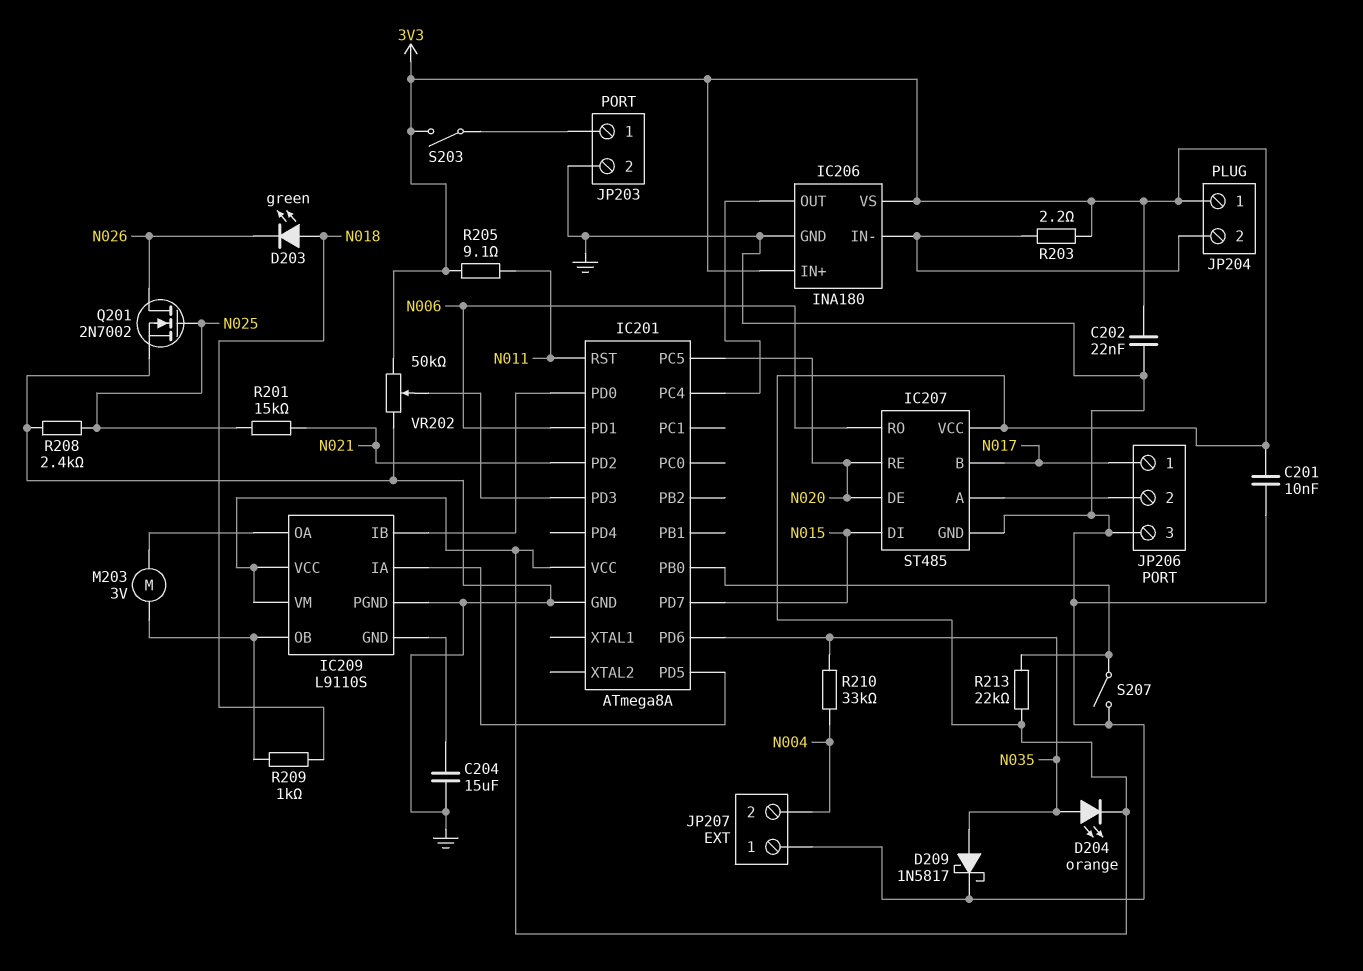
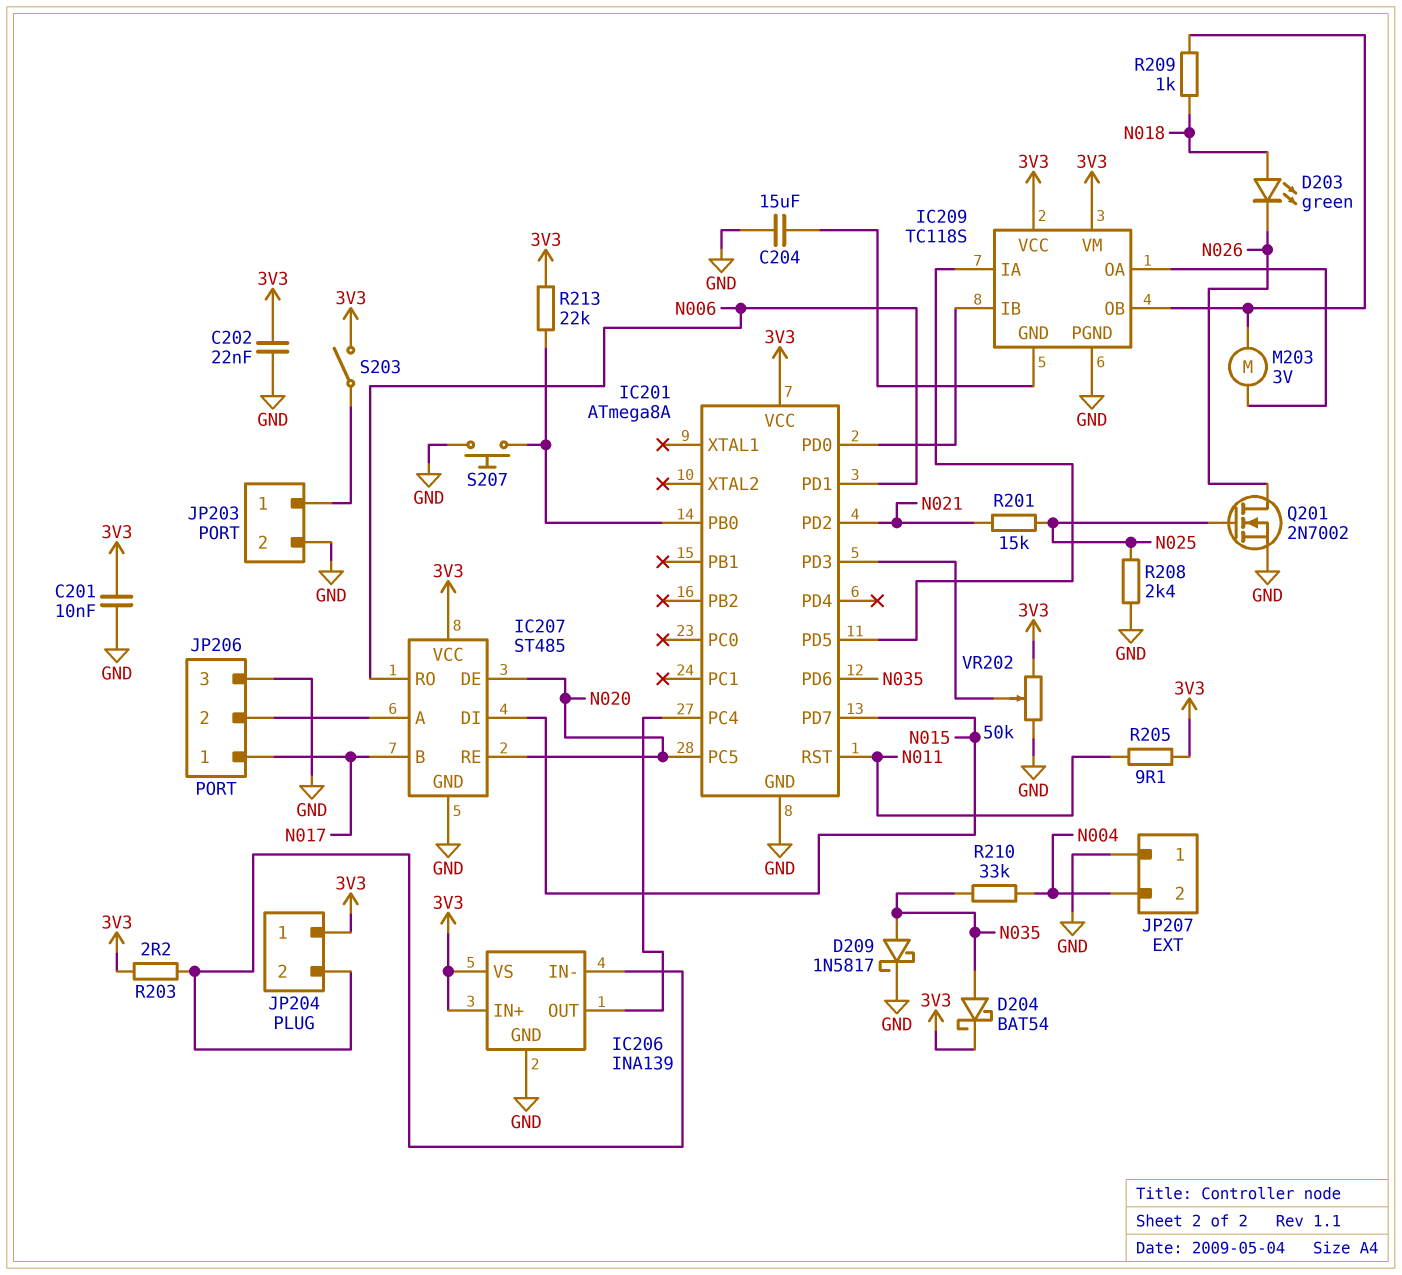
D204: LED orange (A N035, K 3V3) -> schottky BAT54 (A N035, K 3V3)
IC206: INA180 -> INA139
IC209: L9110S -> TC118S
S207: switch (GND, IC201/PB0) -> button (GND, IC201/PB0)

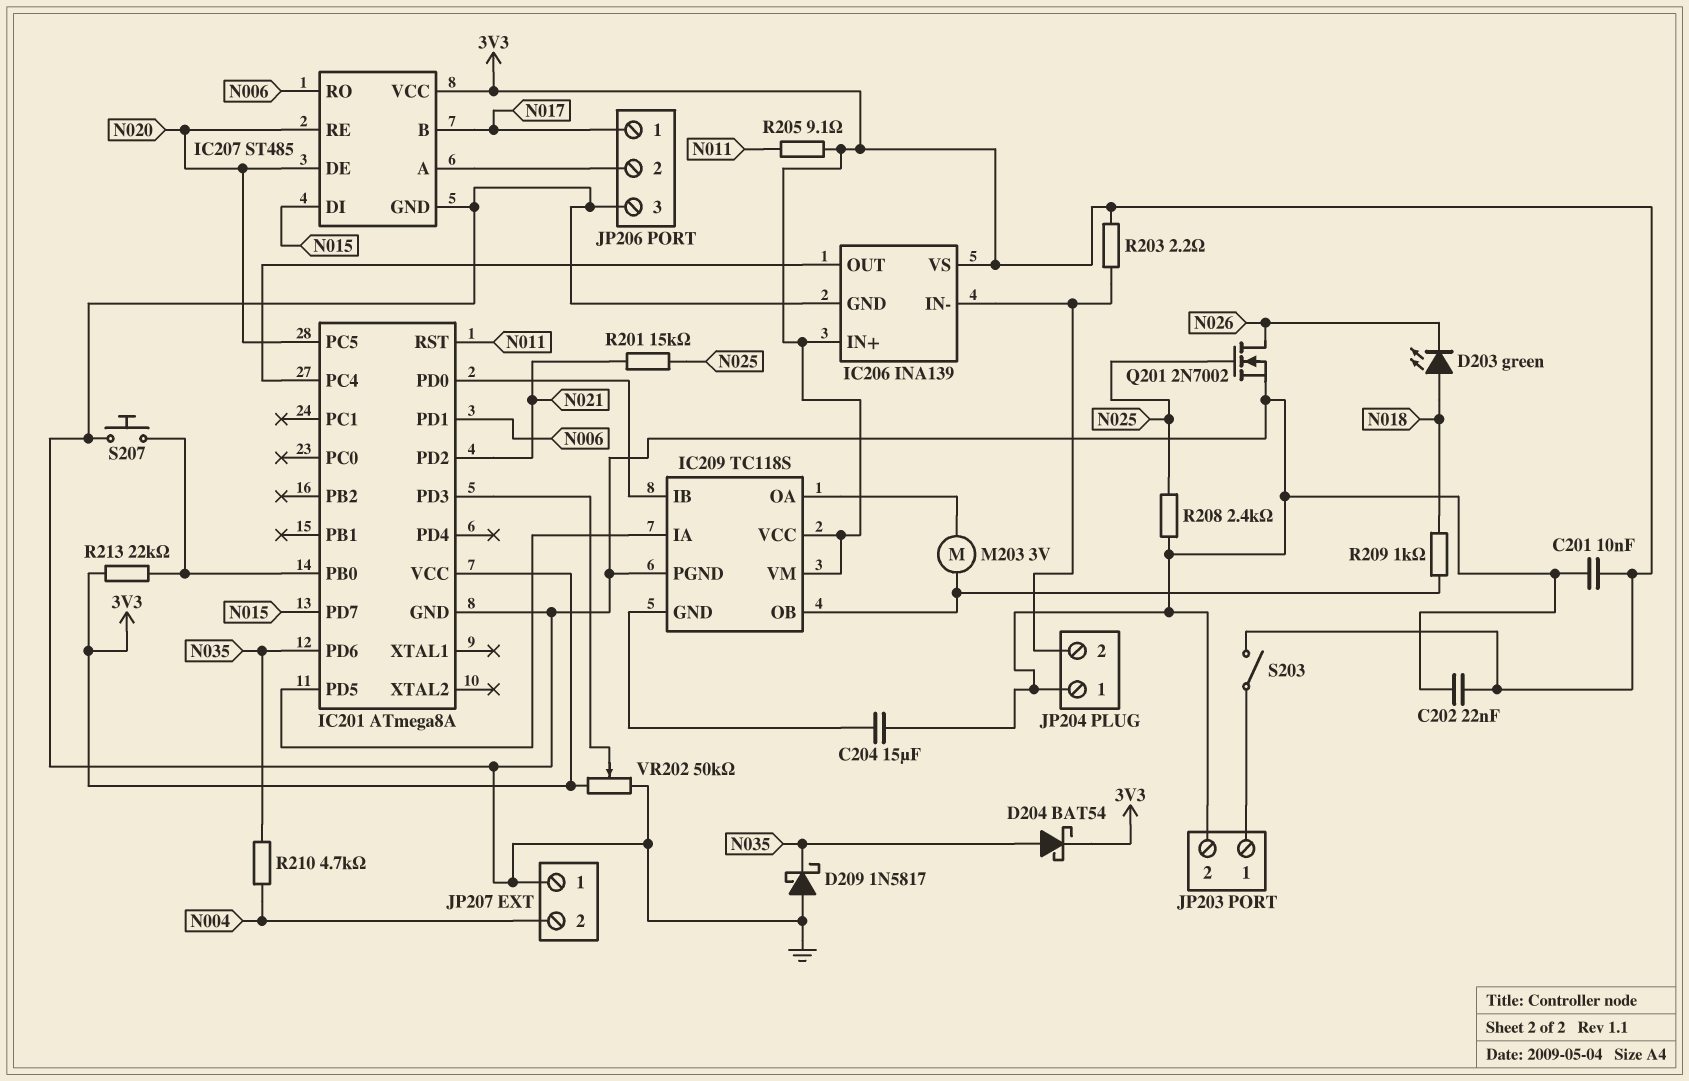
D209: schottky 1N5817 (A N035, K GND) -> schottky 1N5817 (A GND, K N035)
JP204 pin 1: 3V3 -> GND
R210: 33k (N004, N035) -> 4.7k (N004, N035)

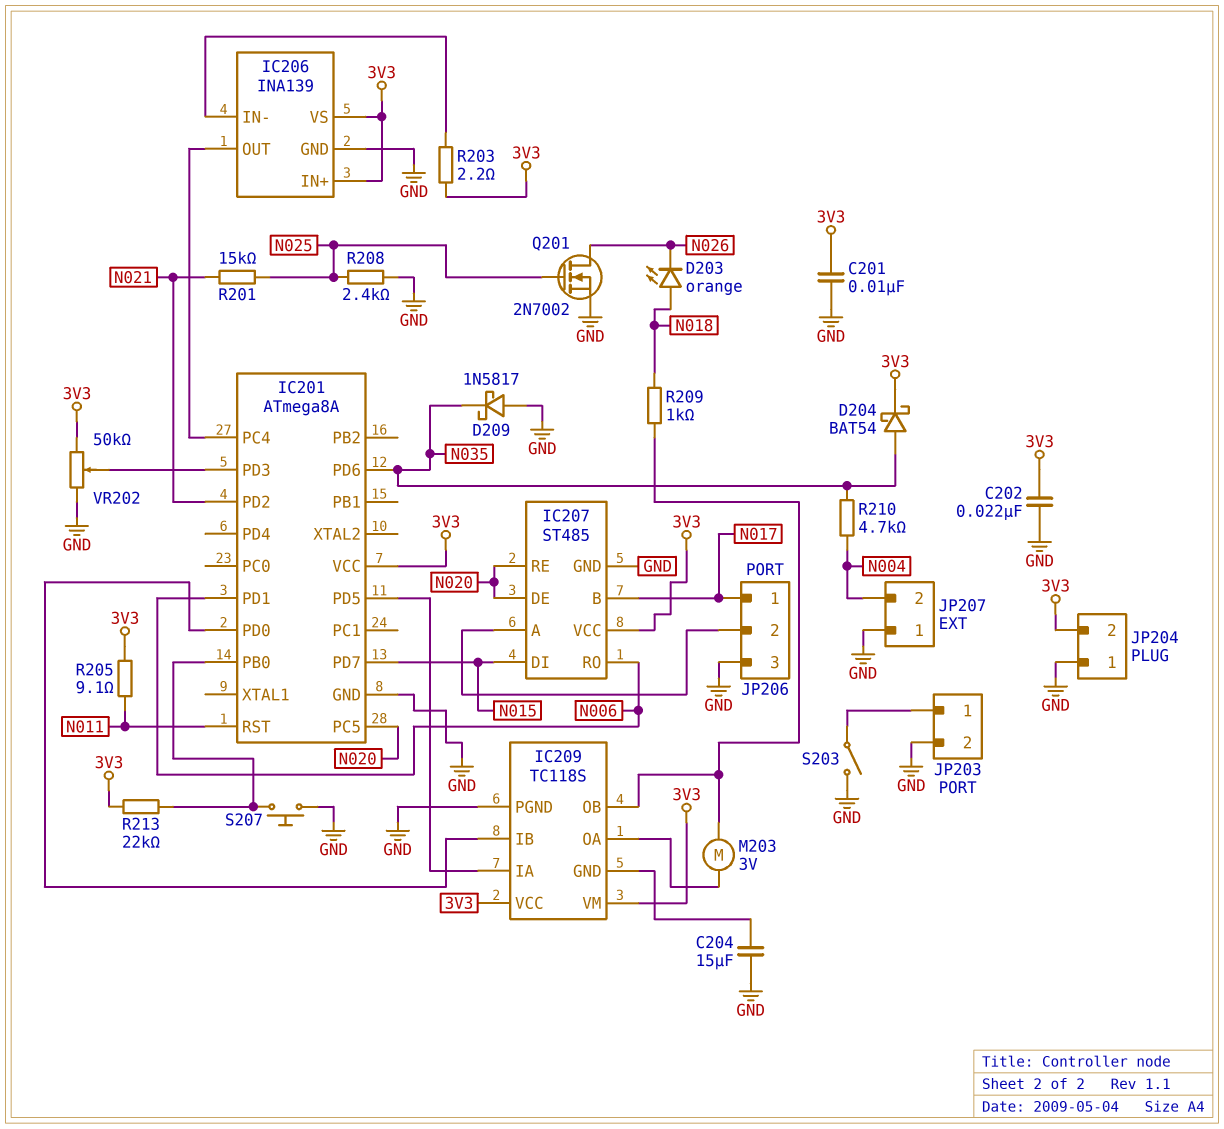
D203: LED green (A N018, K N026) -> LED orange (A N018, K N026)
JP204 pin 2: IC206/IN- -> 3V3
S203: switch (3V3, JP203/1) -> switch (GND, JP203/1)

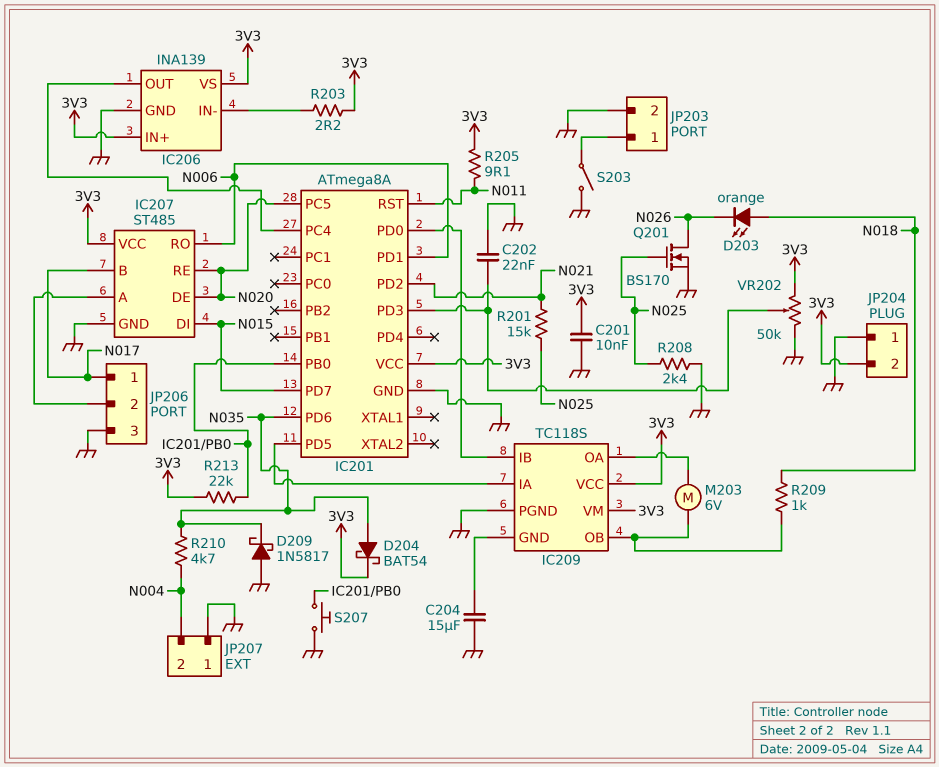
C202: 22nF (3V3, GND) -> 22nF (GND, IC201/PD3)
M203: motor 3V (IC209/OA, IC209/OB) -> motor 6V (IC209/OA, IC209/OB)
Q201: NMOS 2N7002 (G N025, D N026, S GND) -> NMOS BS170 (G N025, D N026, S GND)

